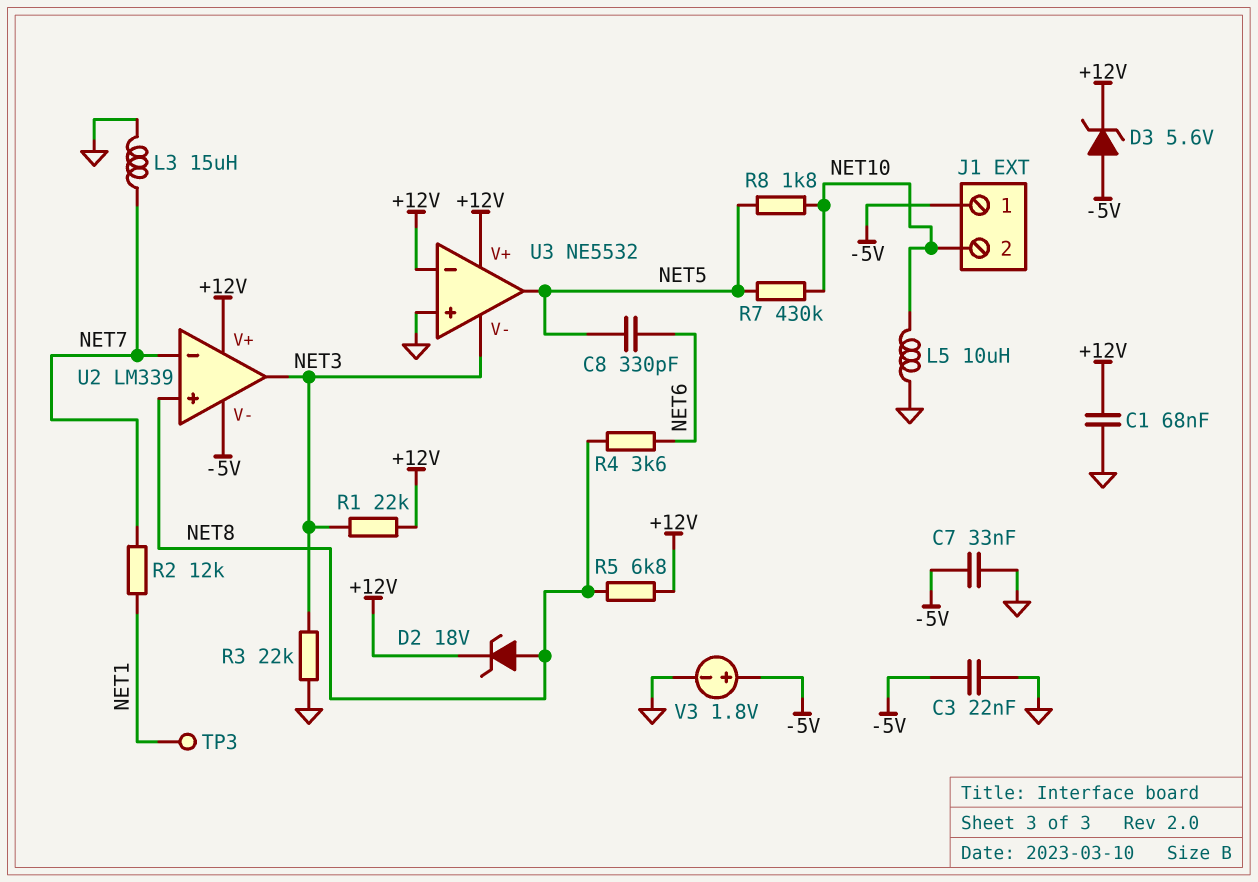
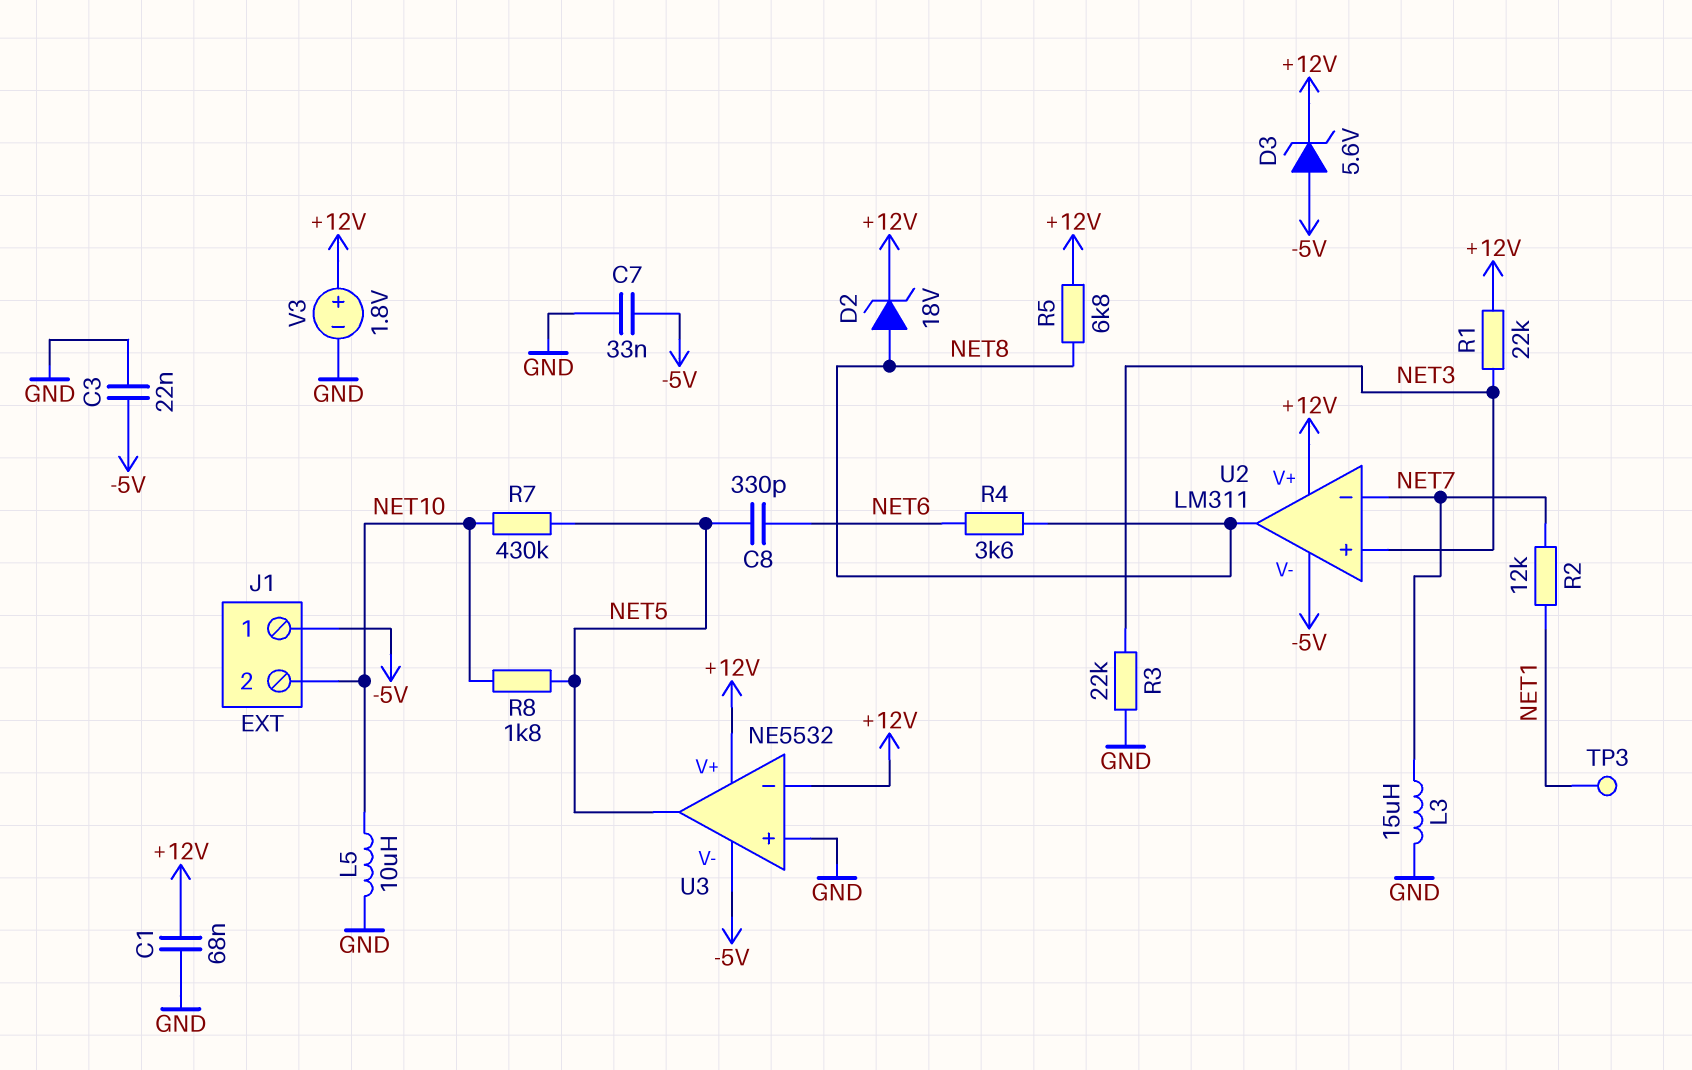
U2: LM339 -> LM311
U2 pin in+: NET8 -> NET3
U2 pin out: NET3 -> NET8
U3 pin V-: NET3 -> -5V
V3: 1.8V (plus -5V, minus GND) -> 1.8V (plus +12V, minus GND)

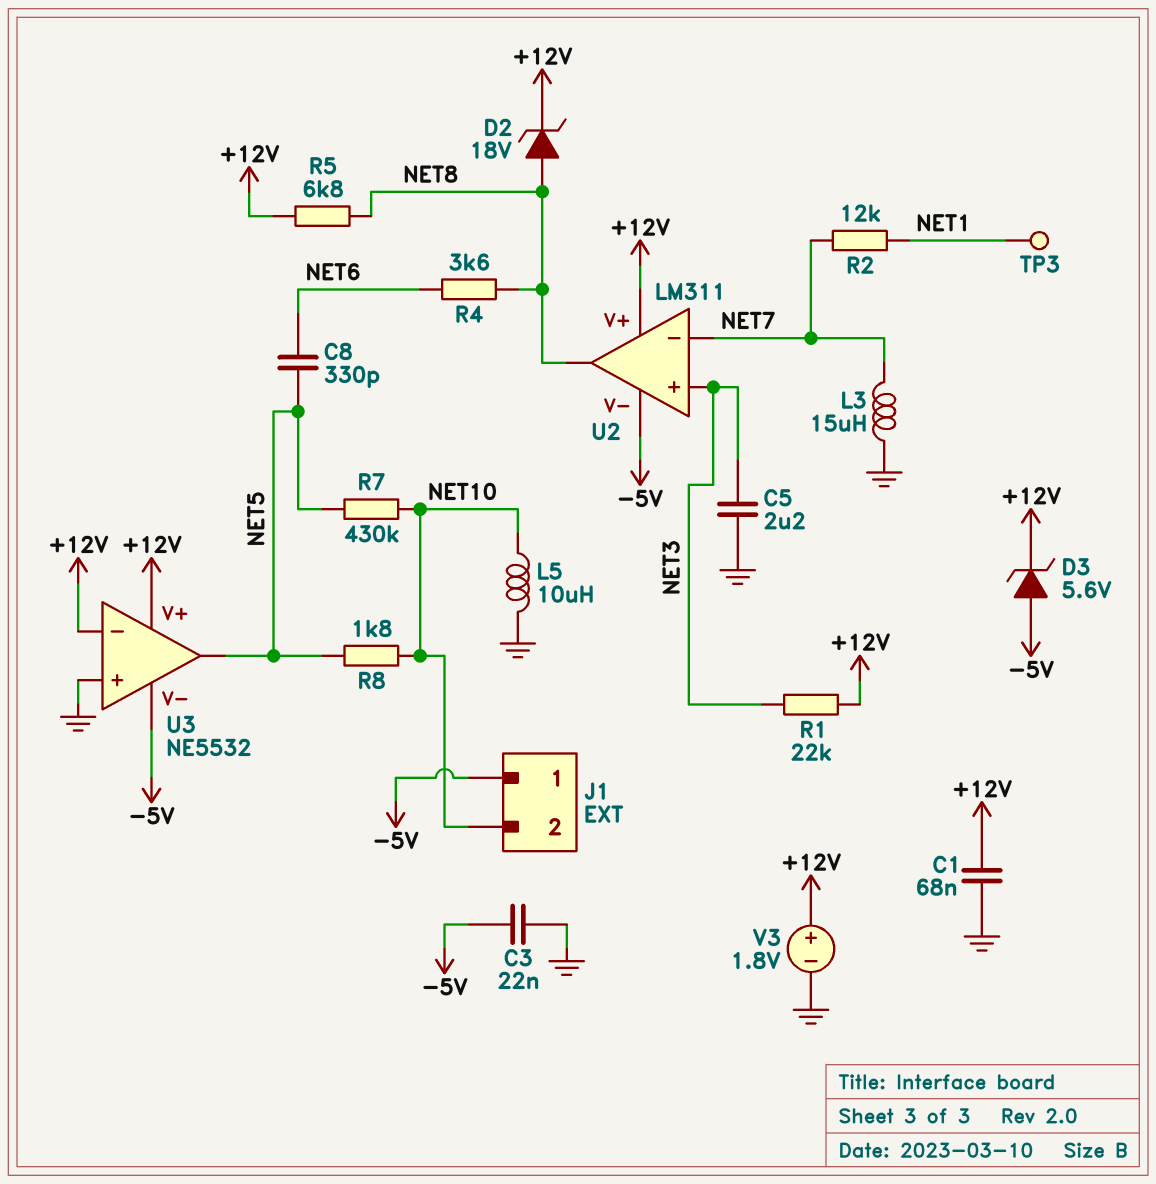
C5: none -> 2.2uF (GND, NET3)
C7: 33nF (-5V, GND) -> none
R3: 22k (GND, NET3) -> none

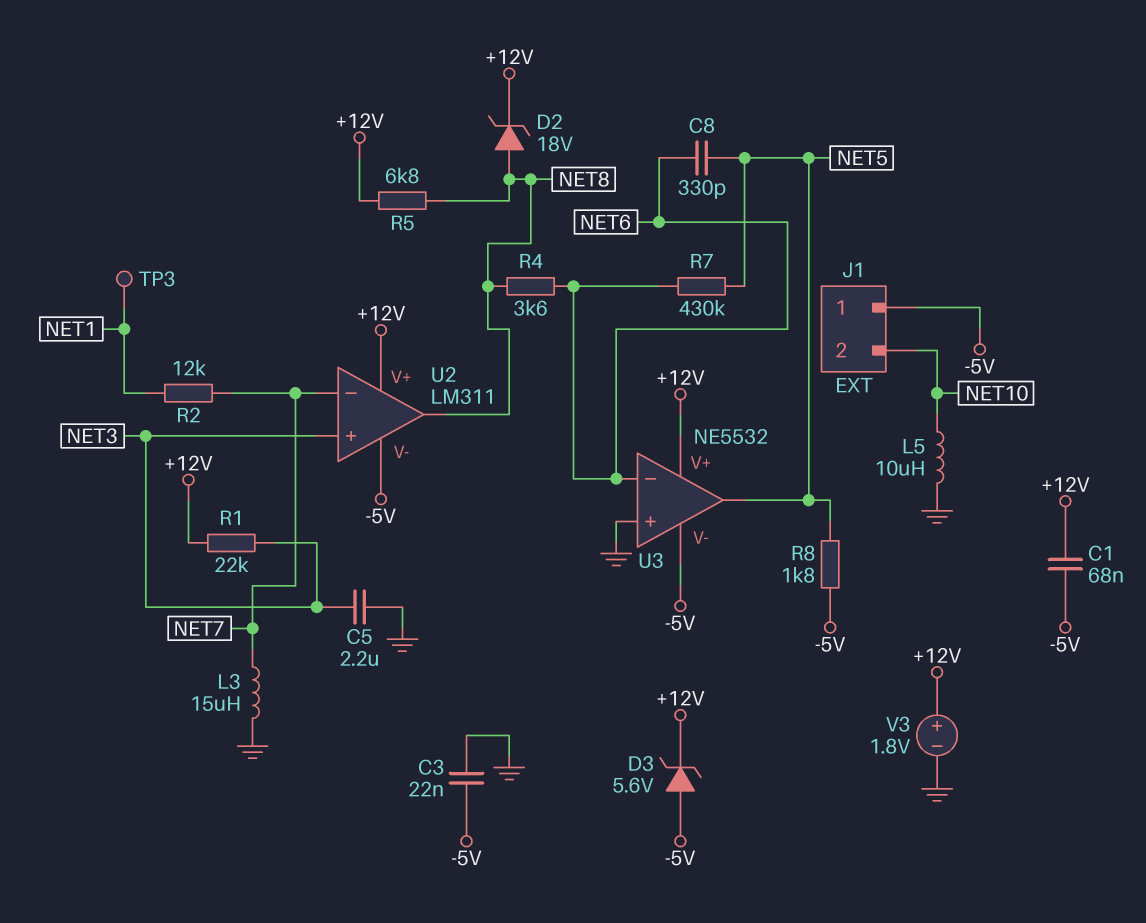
C1: 68nF (+12V, GND) -> 68nF (+12V, -5V)
R7: 430k (NET5, NET10) -> 430k (NET5, NET6)
R8: 1.8k (NET5, NET10) -> 1.8k (-5V, NET5)
U3 pin in-: +12V -> NET6

